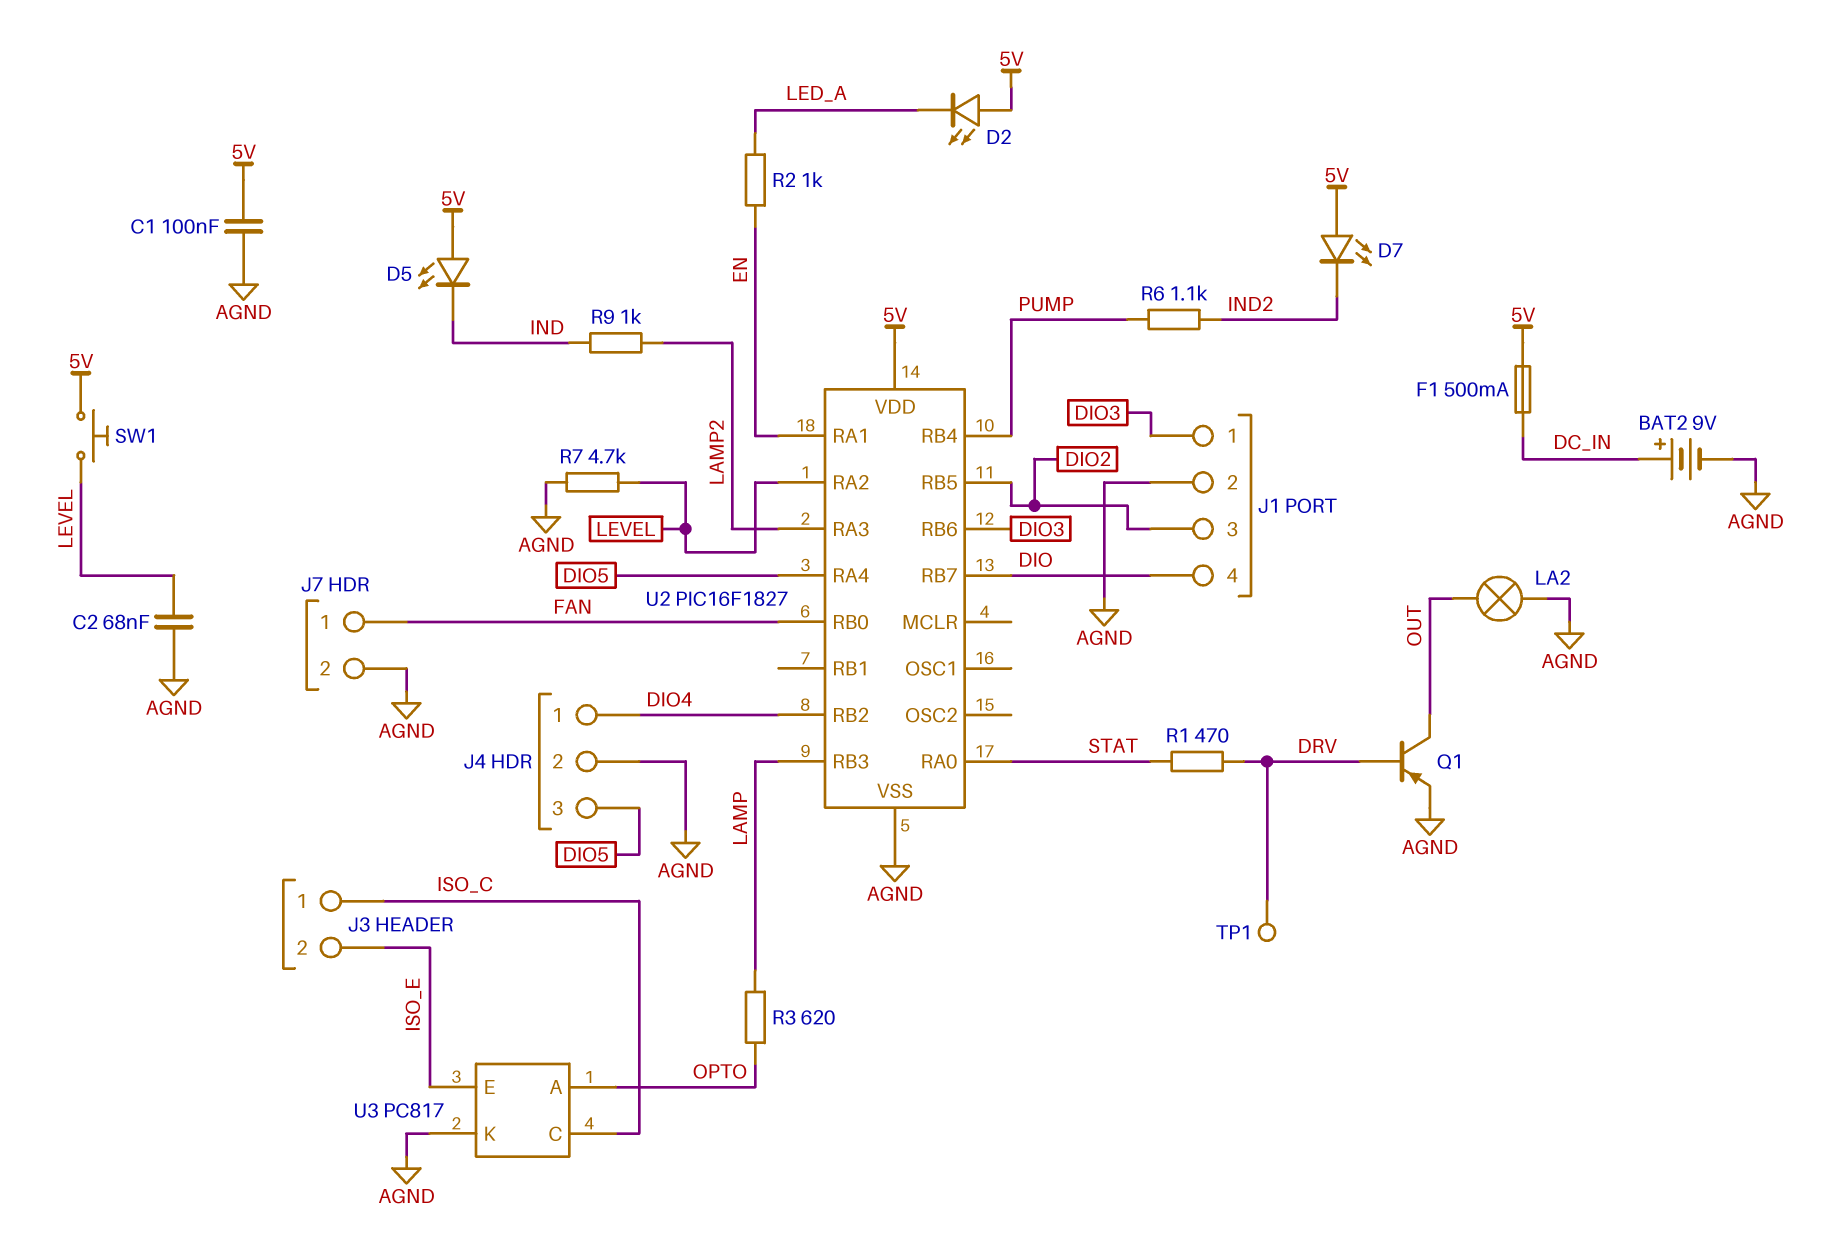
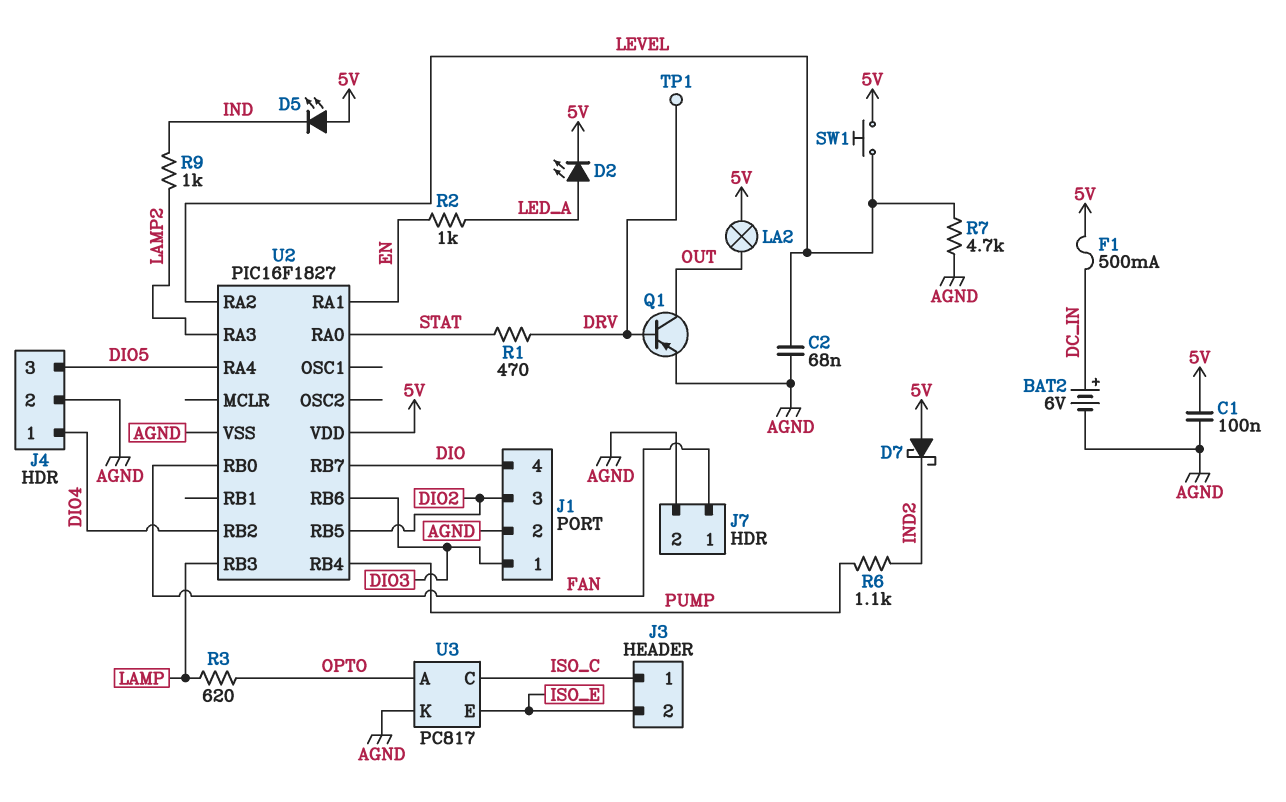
BAT2: 9V (plus DC_IN, minus AGND) -> 6V (plus DC_IN, minus AGND)
D2: LED (A 5V, K LED_A) -> LED (A LED_A, K 5V)
D7: LED (A 5V, K IND2) -> schottky (A 5V, K IND2)
LA2: lamp (AGND, OUT) -> lamp (5V, OUT)

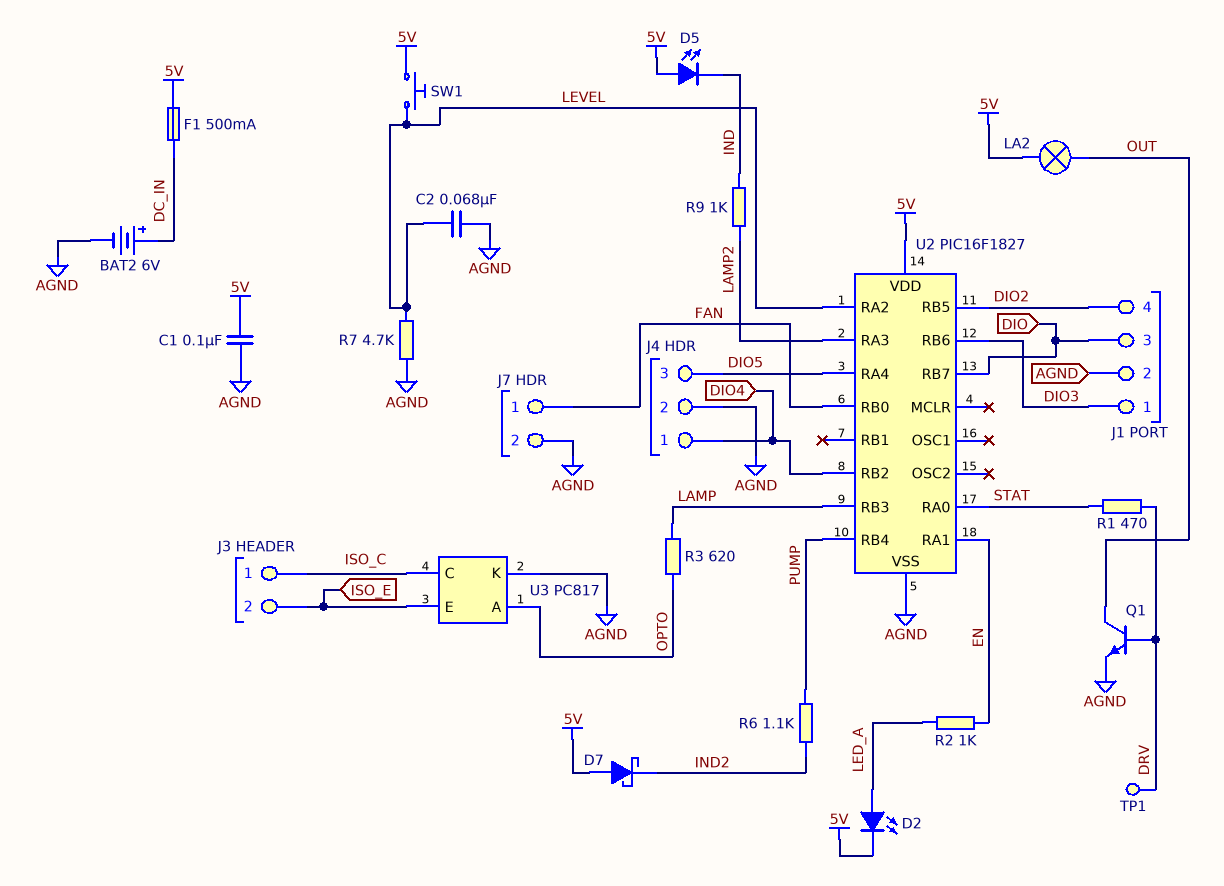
J1 pin 3: DIO2 -> DIO
J1 pin 4: DIO -> DIO2
Q1: PNP (B DRV, C OUT, E AGND) -> NPN (B DRV, C OUT, E AGND)

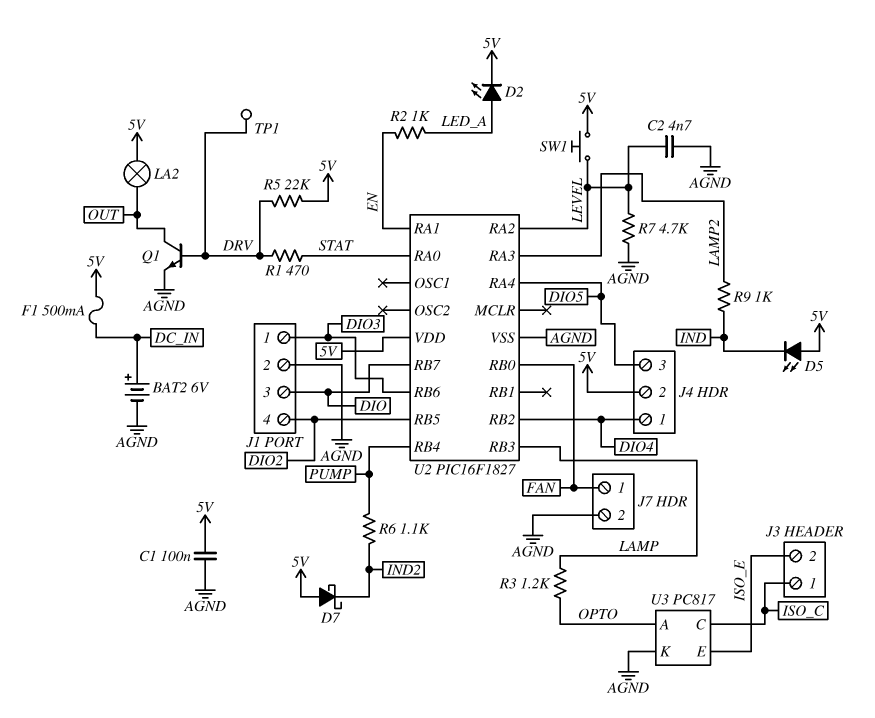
C2: 68nF (AGND, LEVEL) -> 4.7nF (AGND, LEVEL)
J4 pin 2: AGND -> 5V
R3: 620 (LAMP, OPTO) -> 1.2k (LAMP, OPTO)
R5: none -> 22k (5V, DRV)

